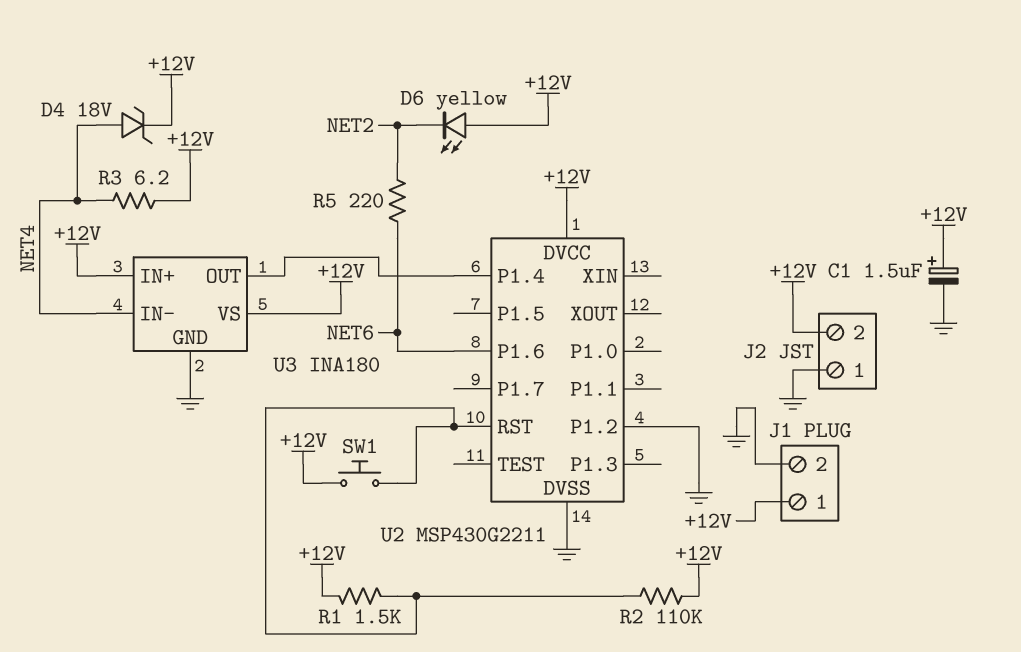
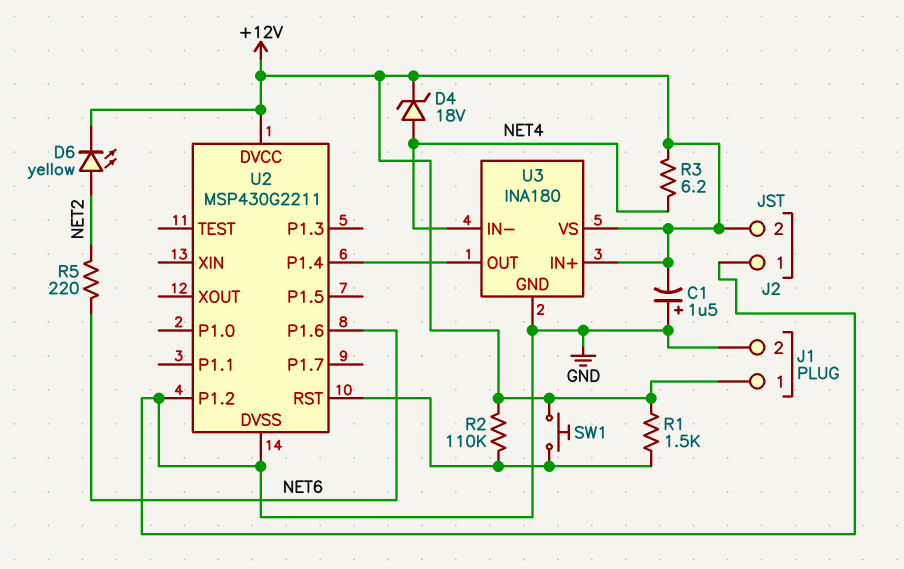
C1: 1.5uF (plus +12V, minus GND) -> 1.5uF (plus GND, minus +12V)
D6: LED yellow (A +12V, K NET2) -> LED yellow (A NET2, K +12V)

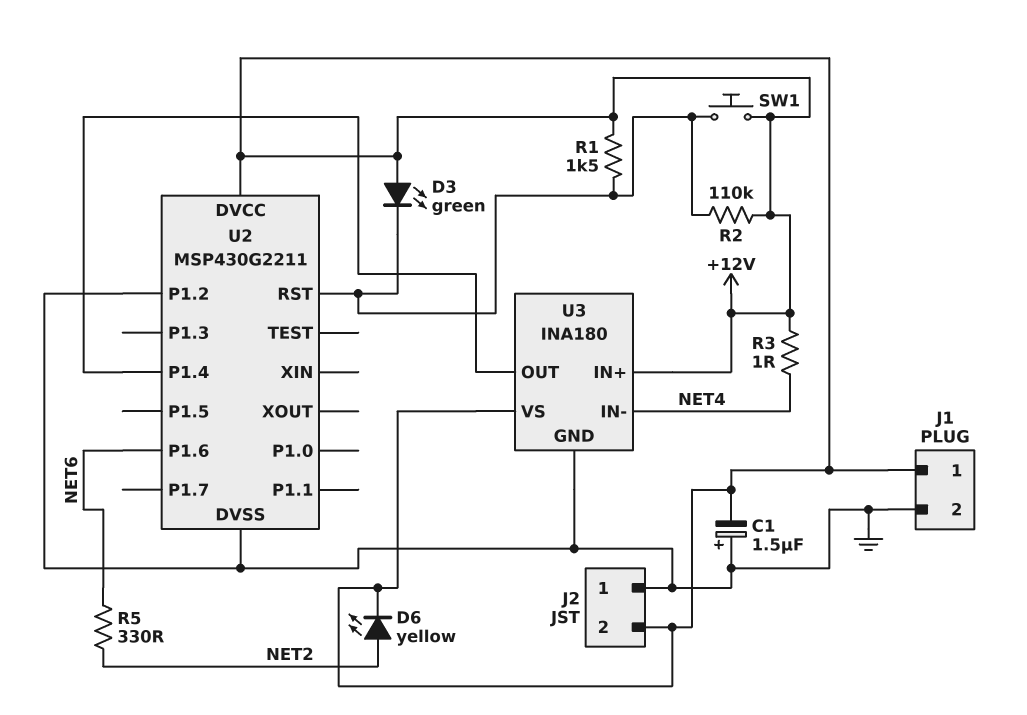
D3: none -> LED green (A +12V, K U2/RST)
D4: zener 18V (A NET4, K +12V) -> none
R3: 6.2 (+12V, NET4) -> 1 (+12V, NET4)
R5: 220 (NET2, NET6) -> 330 (NET2, NET6)

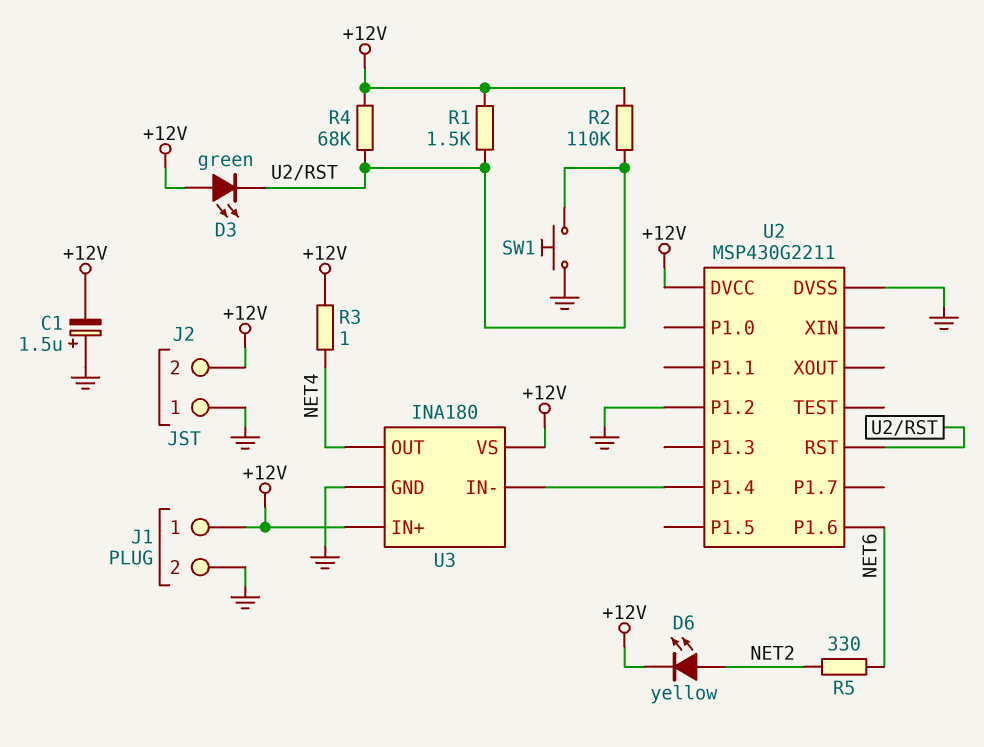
R4: none -> 68k (+12V, U2/RST)
SW1: button (+12V, U2/RST) -> button (GND, U2/RST)
U3 pin IN-: NET4 -> U2/P1.4
U3 pin OUT: U2/P1.4 -> NET4

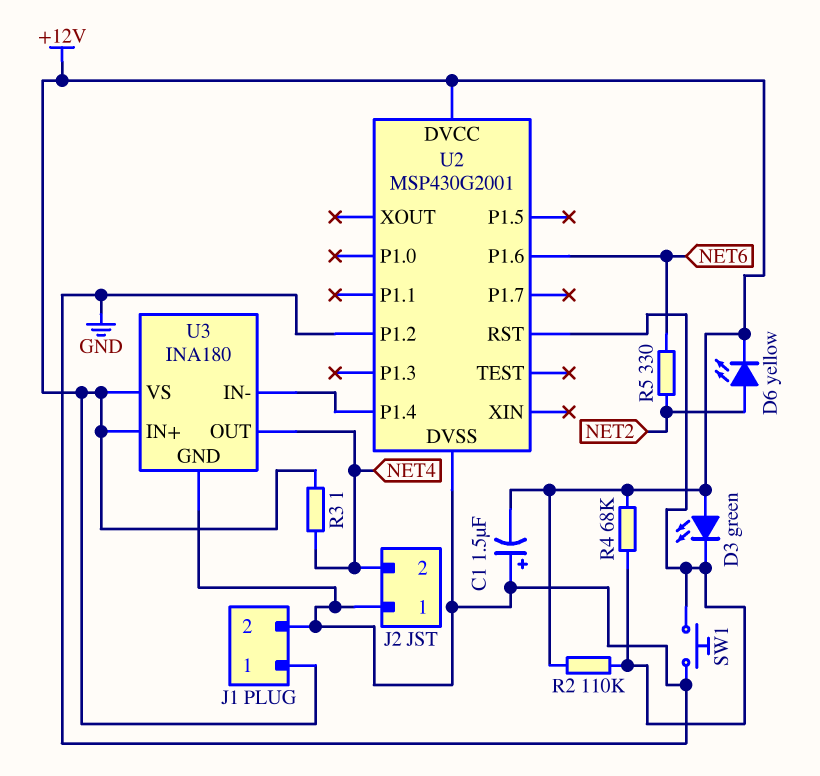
J2 pin 2: +12V -> NET4
R1: 1.5k (+12V, U2/RST) -> none
U2: MSP430G2211 -> MSP430G2001

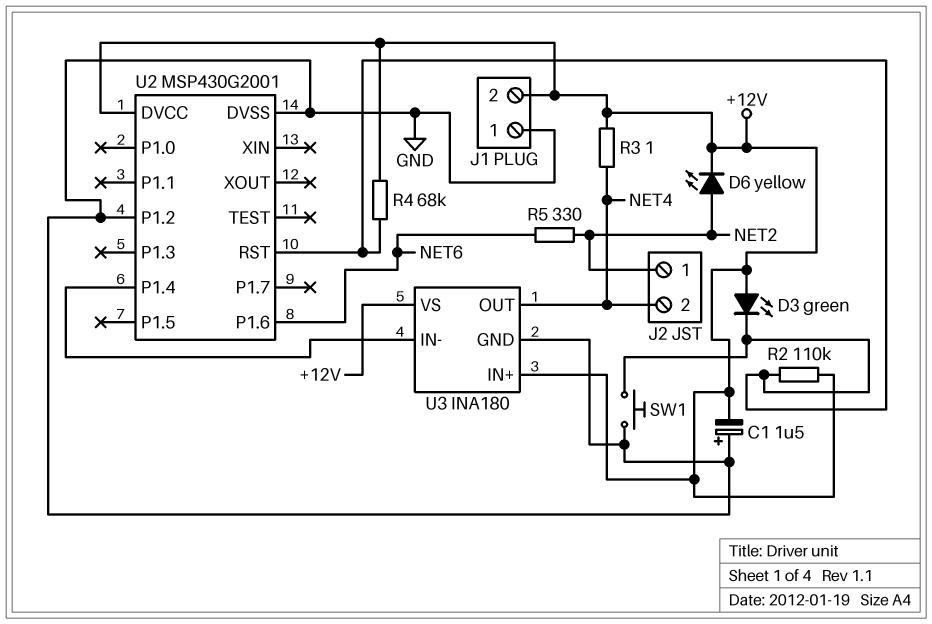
J1 pin 1: +12V -> GND
J1 pin 2: GND -> +12V
J2 pin 1: GND -> NET2

